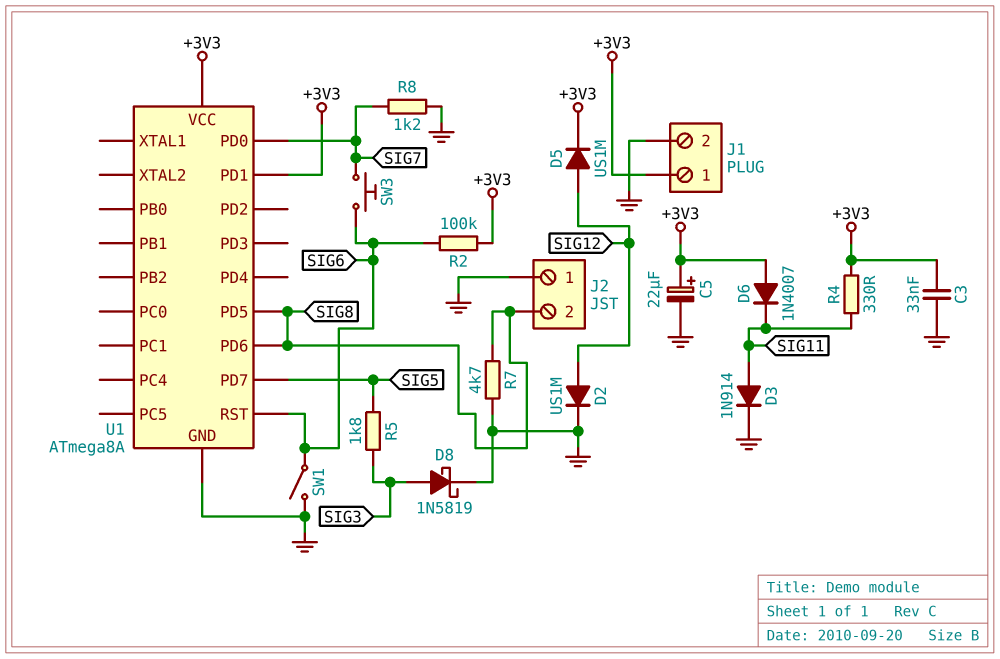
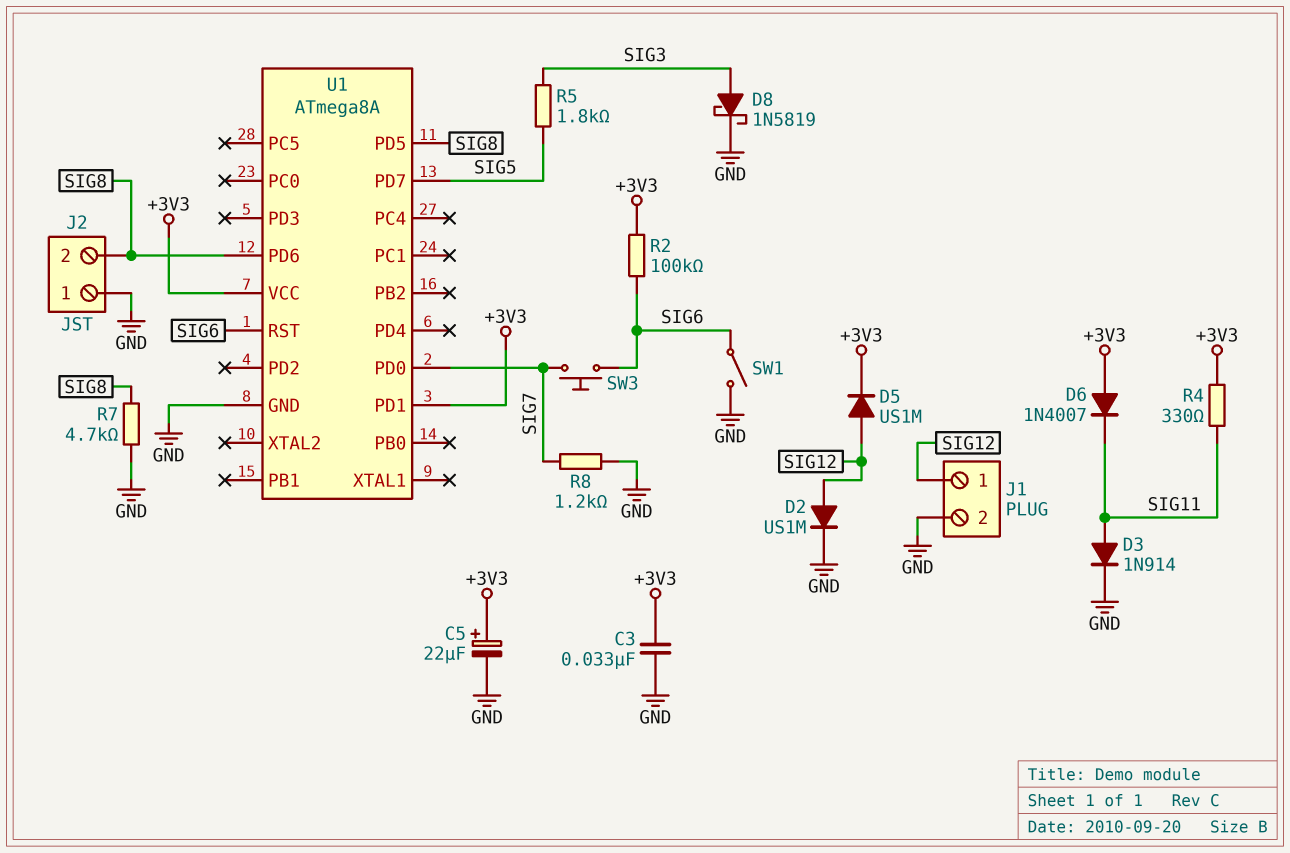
J1 pin 1: +3V3 -> SIG12

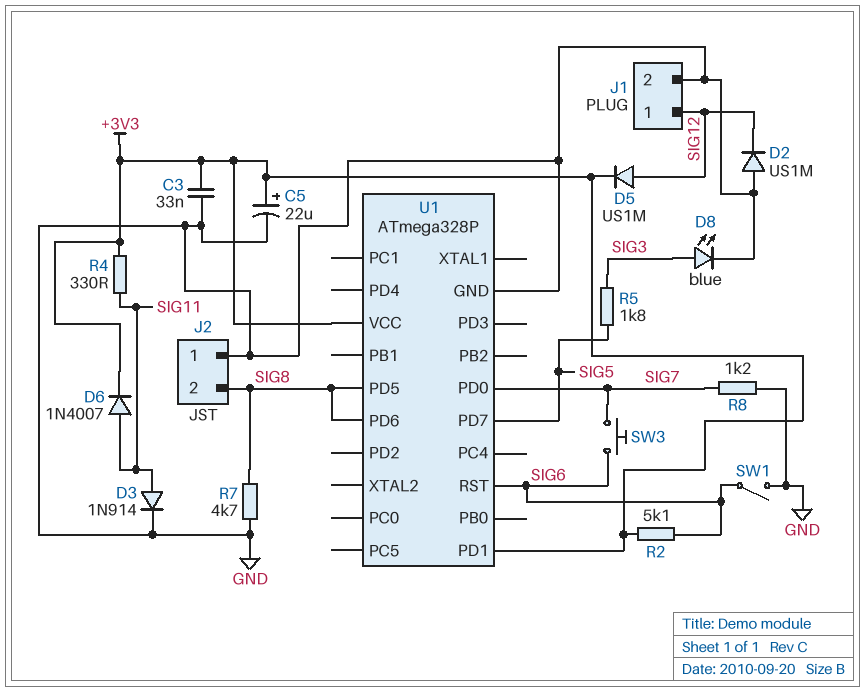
D2: diode US1M (A SIG12, K GND) -> diode US1M (A GND, K SIG12)
D6: diode 1N4007 (A +3V3, K SIG11) -> diode 1N4007 (A SIG11, K +3V3)
D8: schottky 1N5819 (A SIG3, K GND) -> LED blue (A SIG3, K GND)
R2: 100k (+3V3, SIG6) -> 5.1k (+3V3, SIG6)
U1: ATmega8A -> ATmega328P

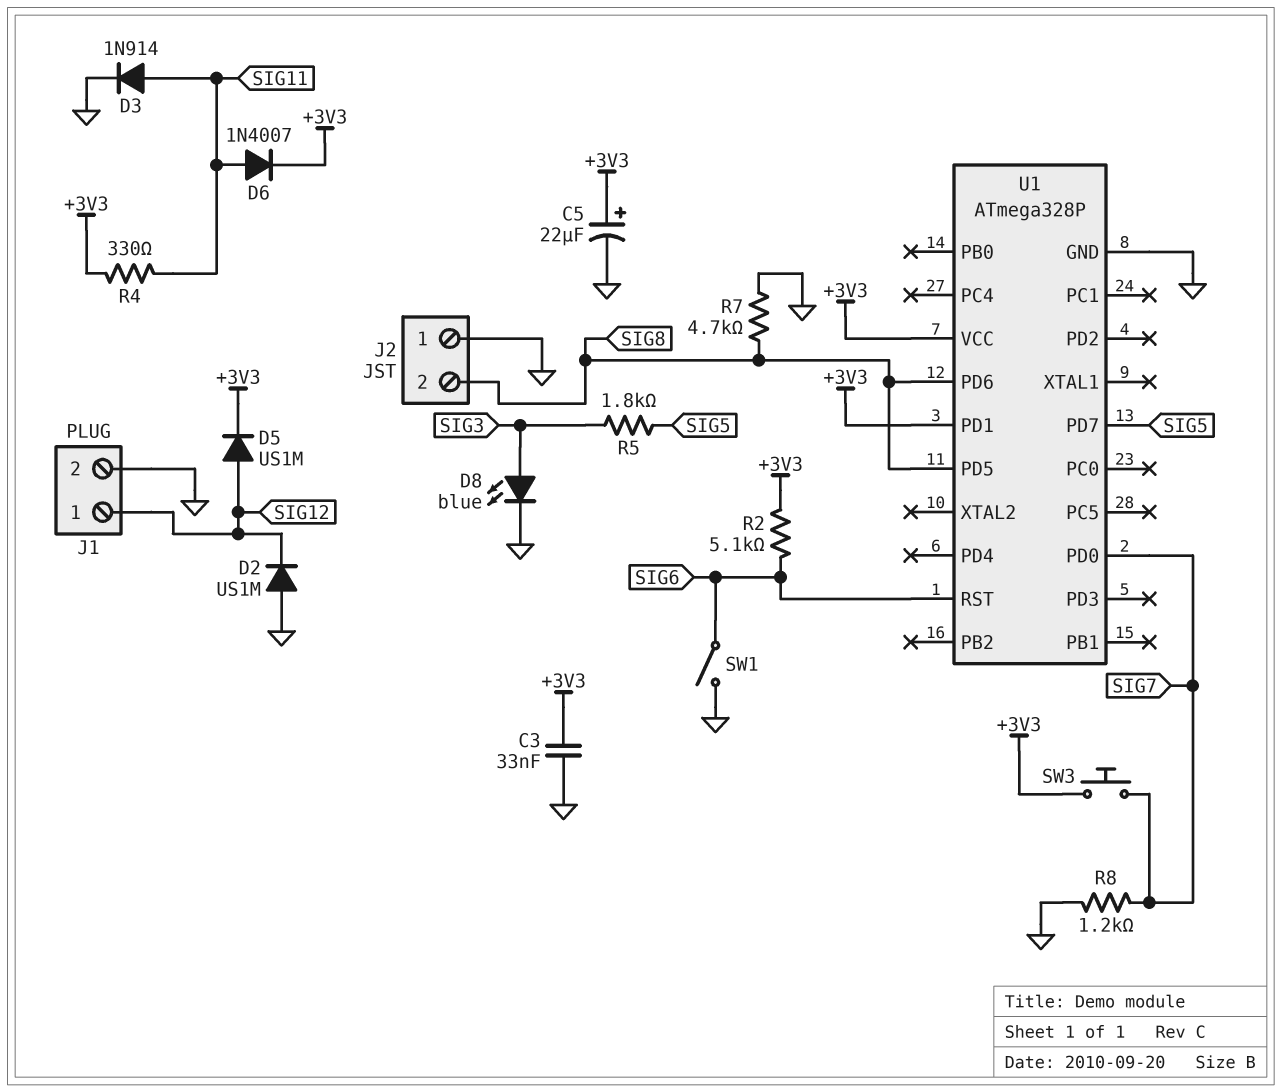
SW3: button (SIG6, SIG7) -> button (+3V3, SIG7)

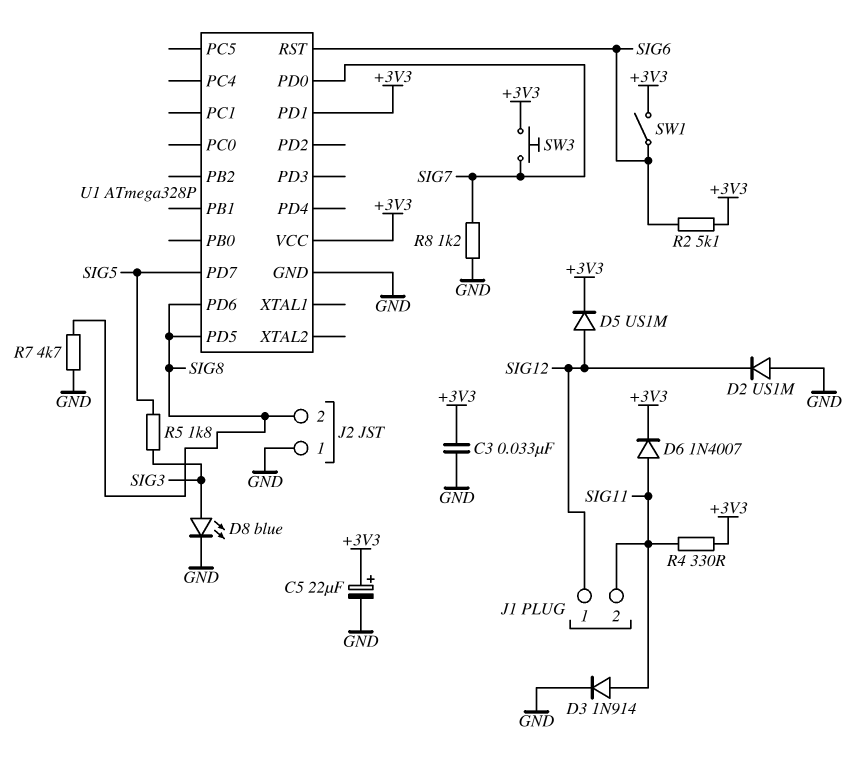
J1 pin 2: GND -> SIG11
SW1: switch (GND, SIG6) -> switch (+3V3, SIG6)

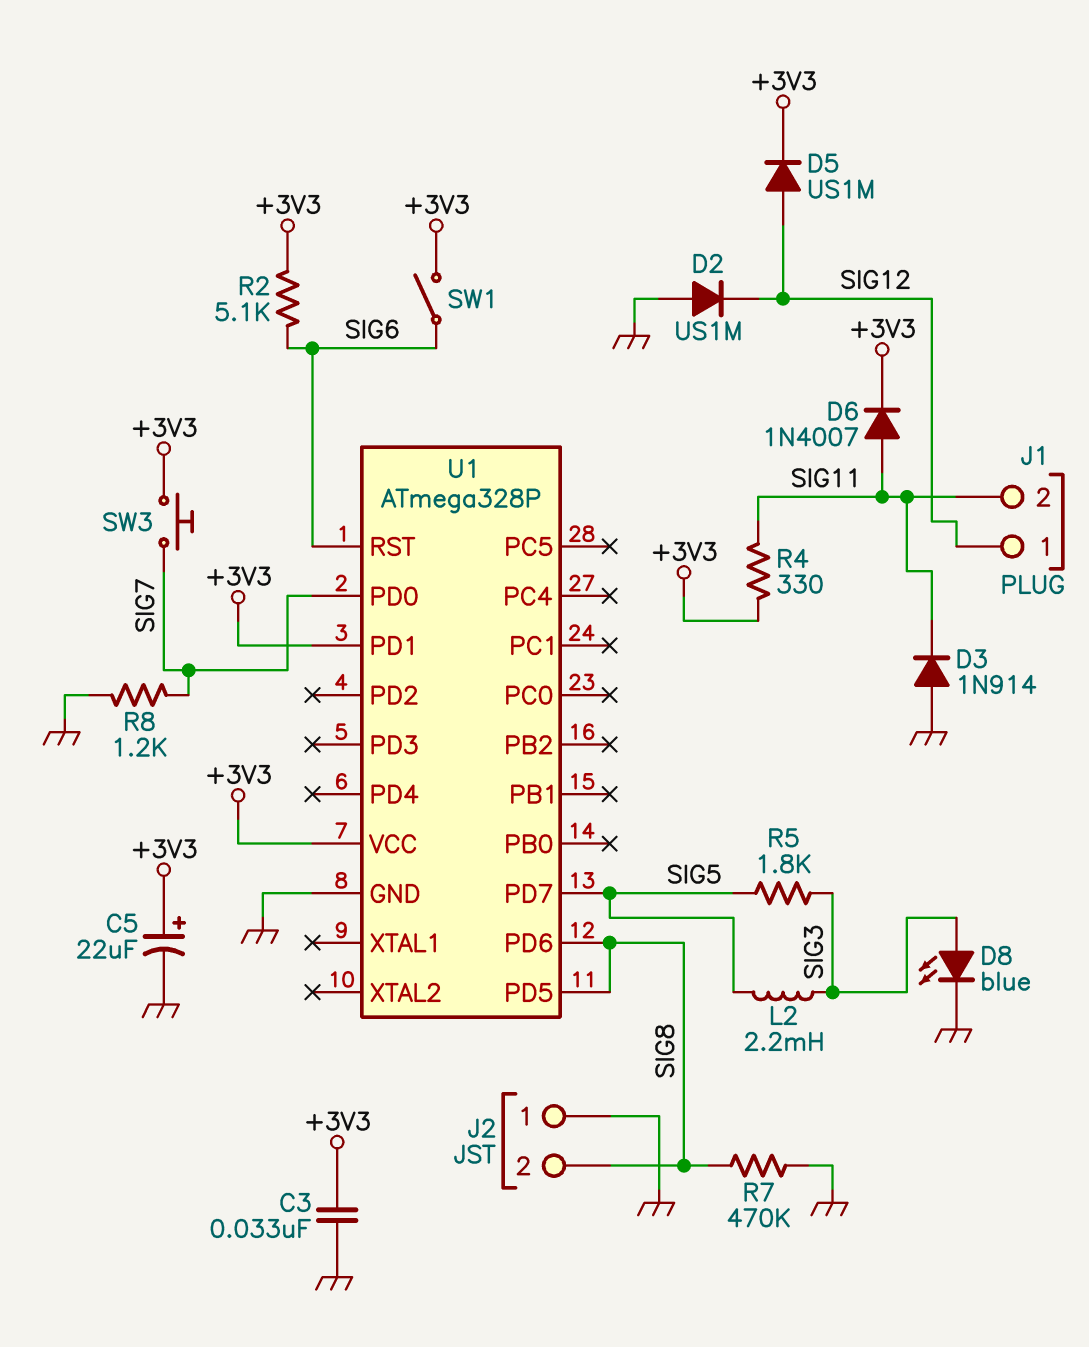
D3: diode 1N914 (A SIG11, K GND) -> diode 1N914 (A GND, K SIG11)
L2: none -> 2.2mH (SIG3, SIG5)
R7: 4.7k (GND, SIG8) -> 470k (GND, SIG8)

